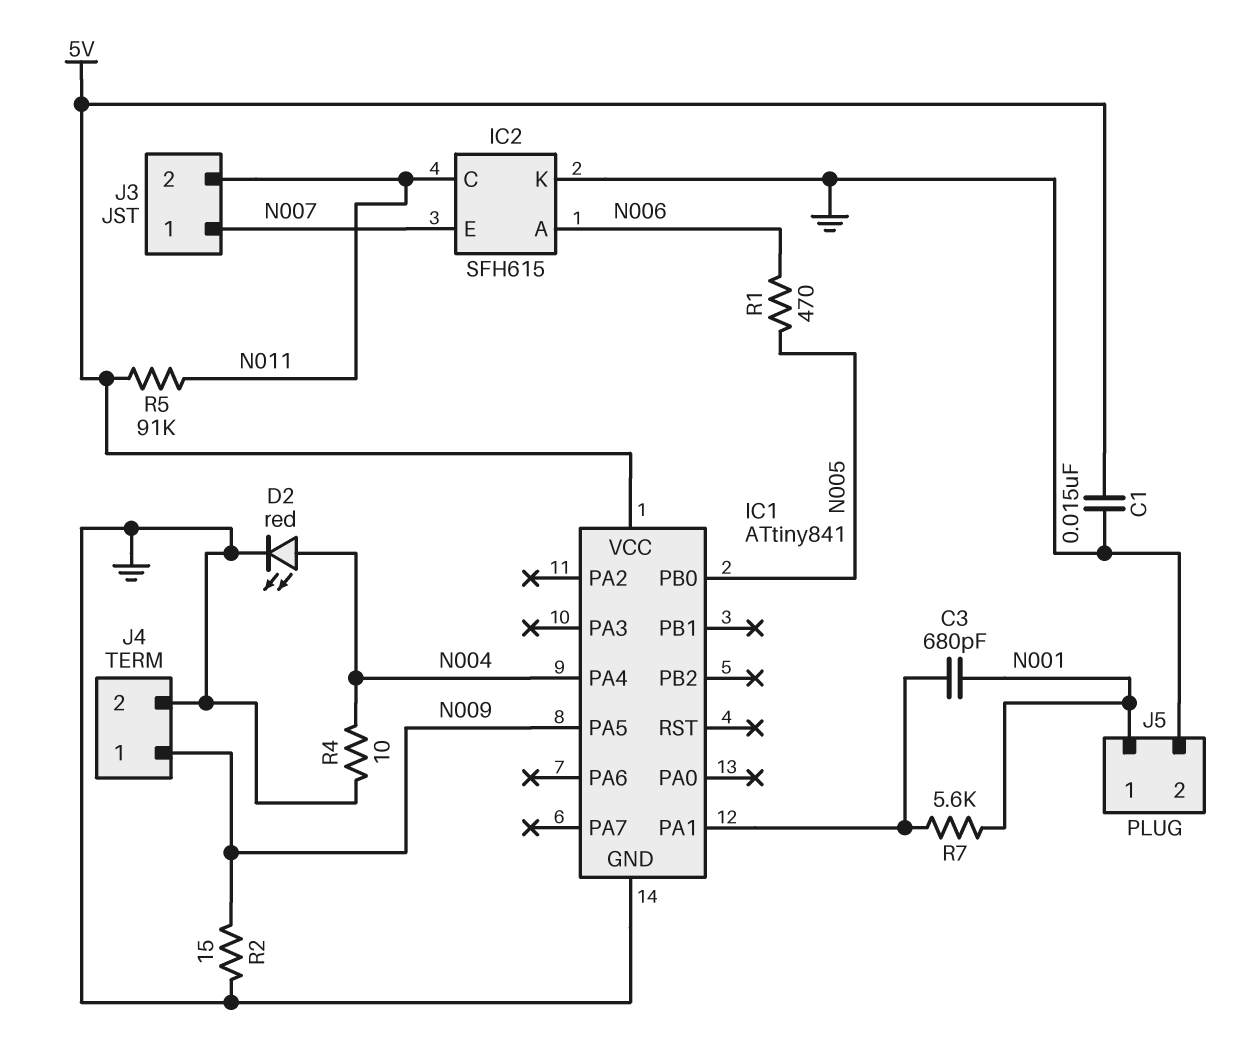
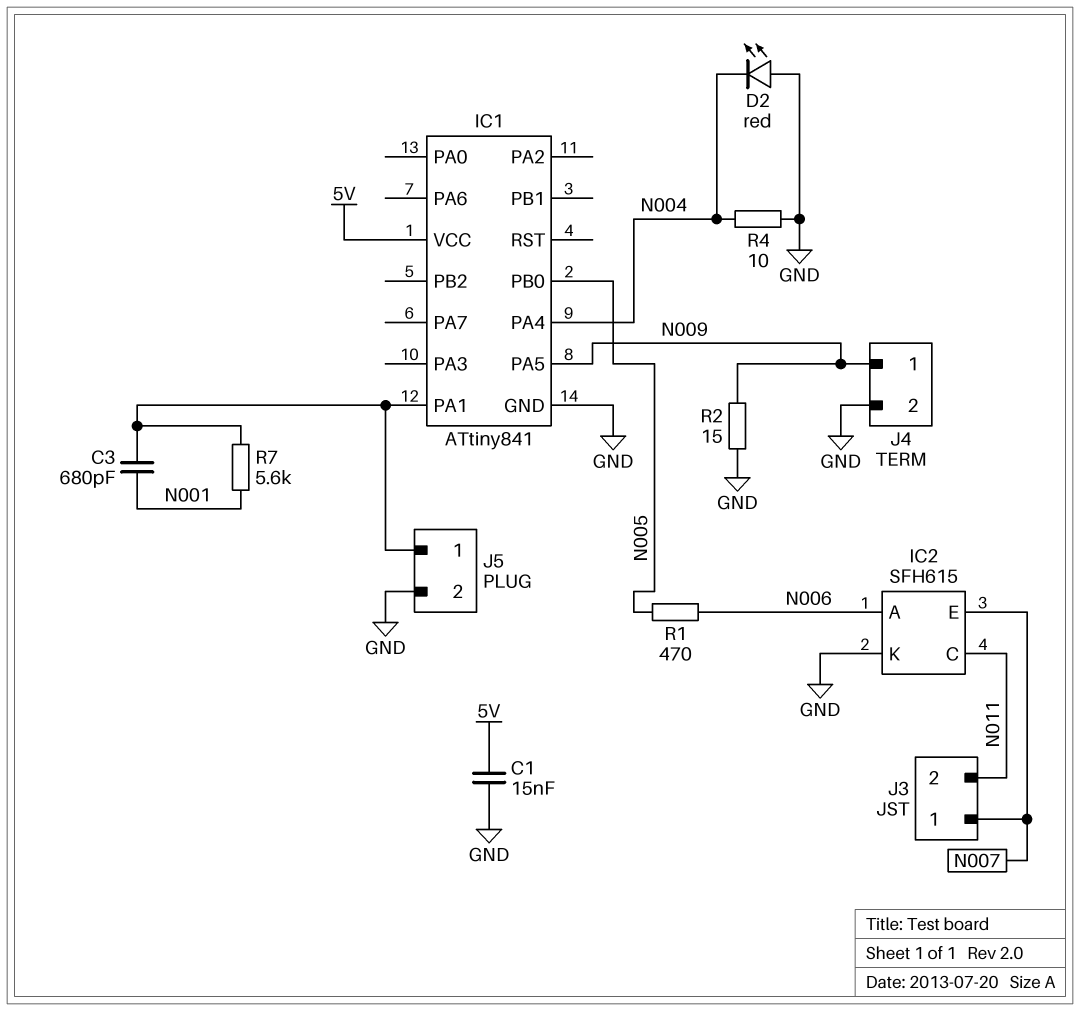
D2: LED red (A N004, K GND) -> LED red (A GND, K N004)
J5 pin 1: N001 -> IC1/PA1
R5: 91k (5V, N011) -> none

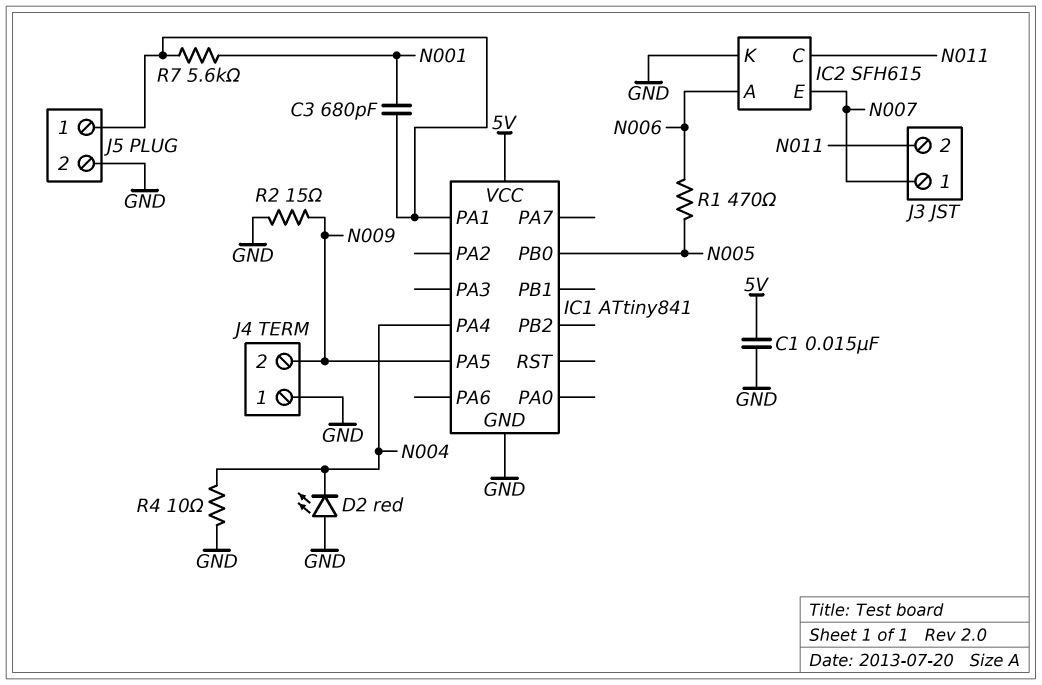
J4 pin 1: N009 -> GND
J4 pin 2: GND -> N009

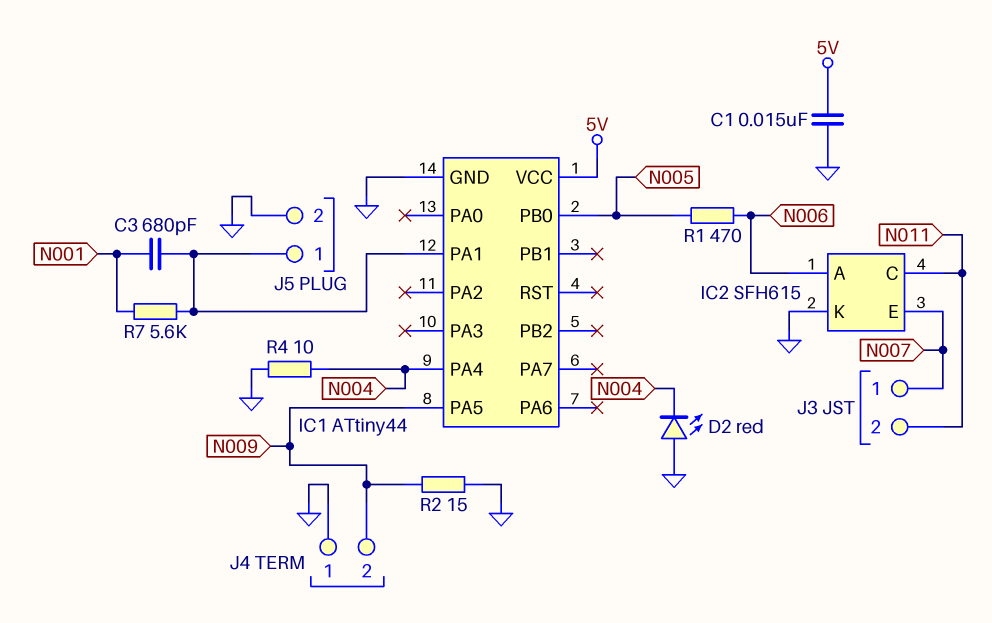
IC1: ATtiny841 -> ATtiny44

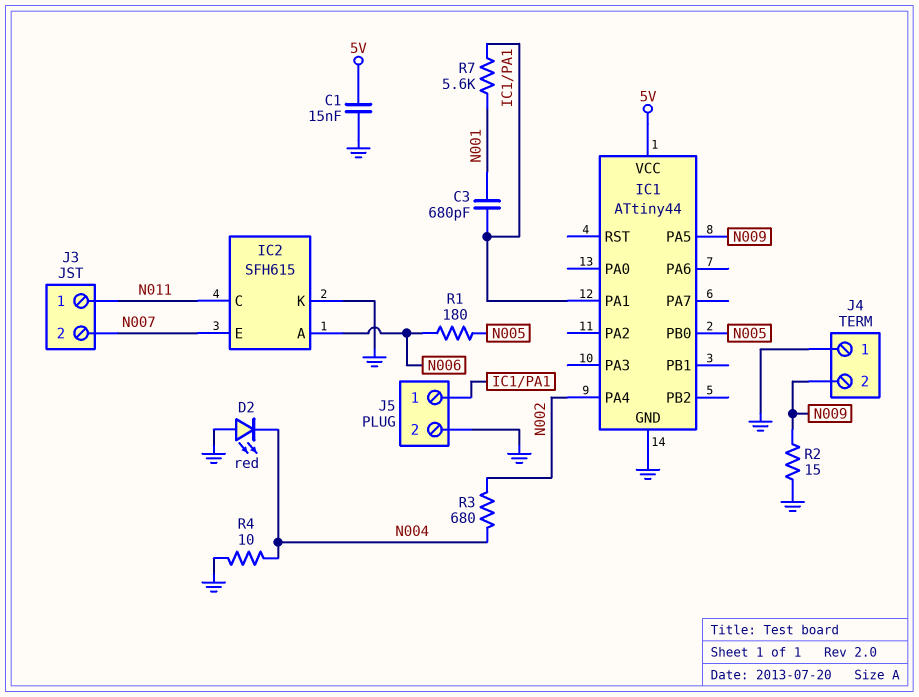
IC1 pin PA4: N004 -> N002
J3 pin 1: N007 -> N011
J3 pin 2: N011 -> N007
R1: 470 (N005, N006) -> 180 (N005, N006)
R3: none -> 680 (N002, N004)

